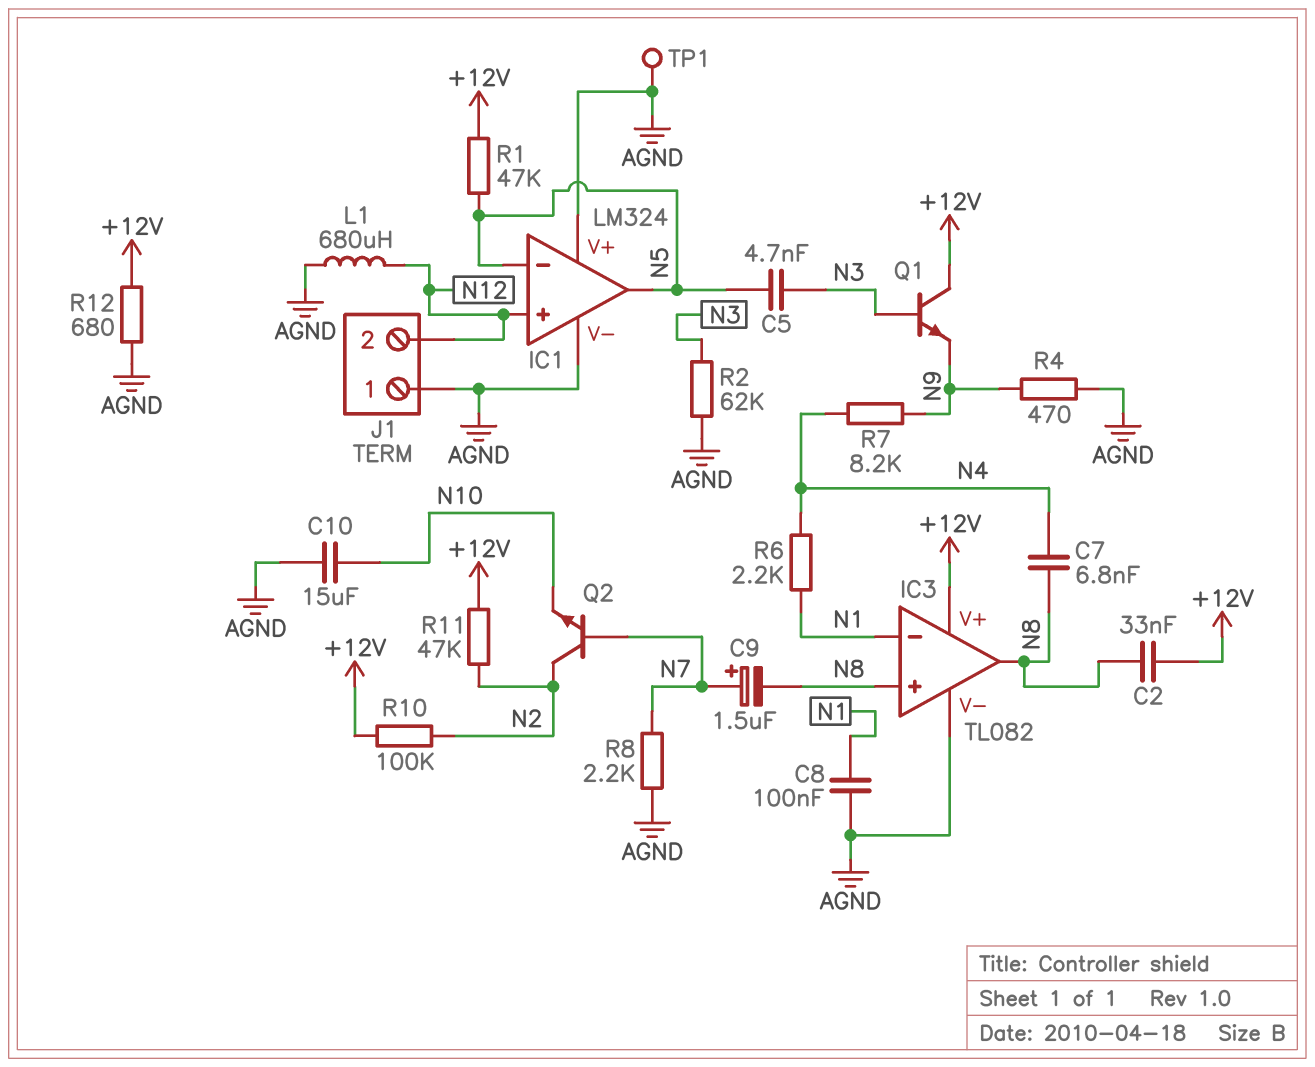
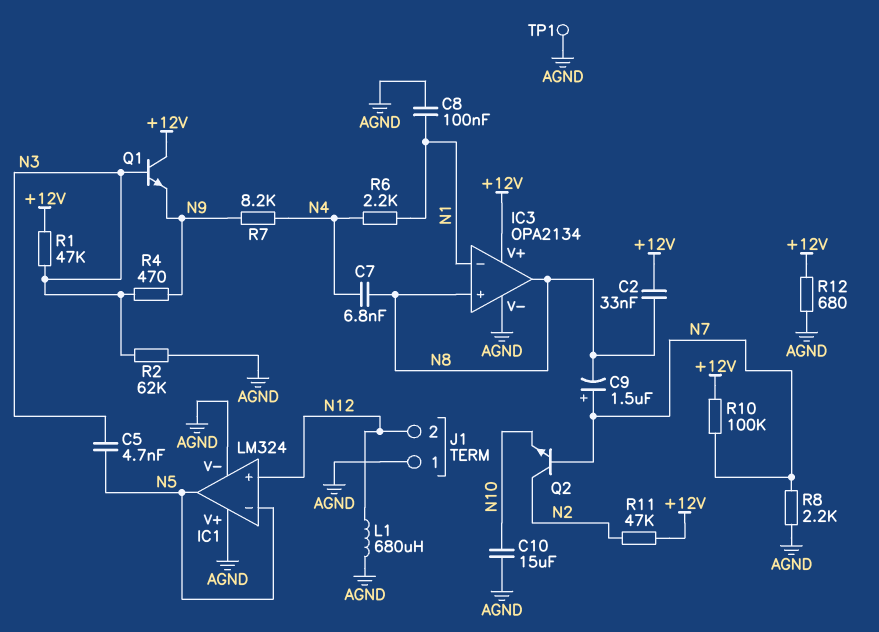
IC3: TL082 -> OPA2134
R1: 47k (+12V, N5) -> 47k (+12V, N3)
R4: 470 (AGND, N9) -> 470 (N3, N9)
R10: 100k (+12V, N2) -> 100k (+12V, N7)

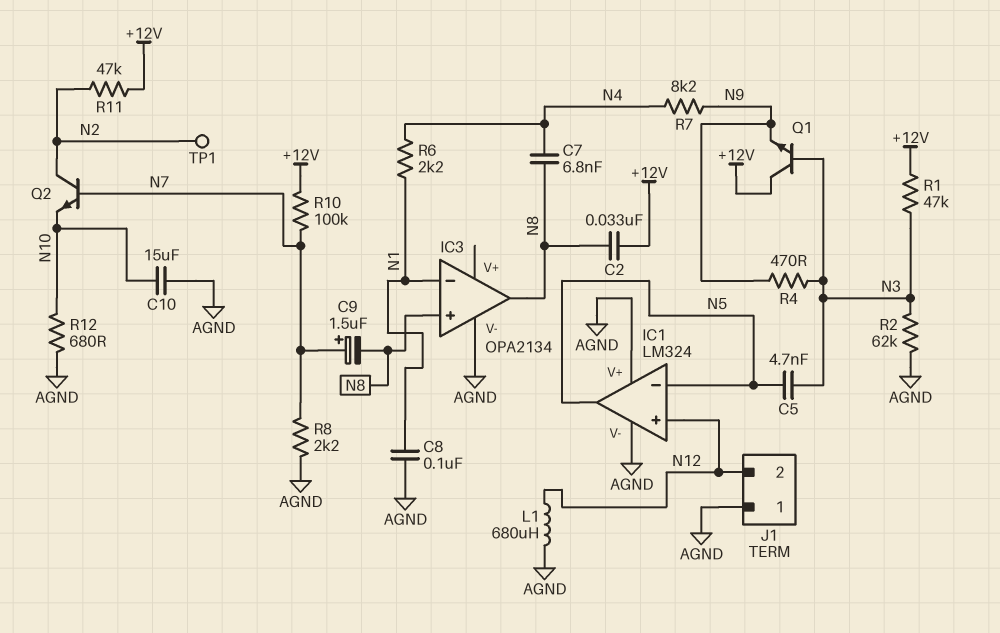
IC3 pin V+: +12V -> none
R12: 680 (+12V, AGND) -> 680 (AGND, N10)
TP1: test point (AGND) -> test point (N2)

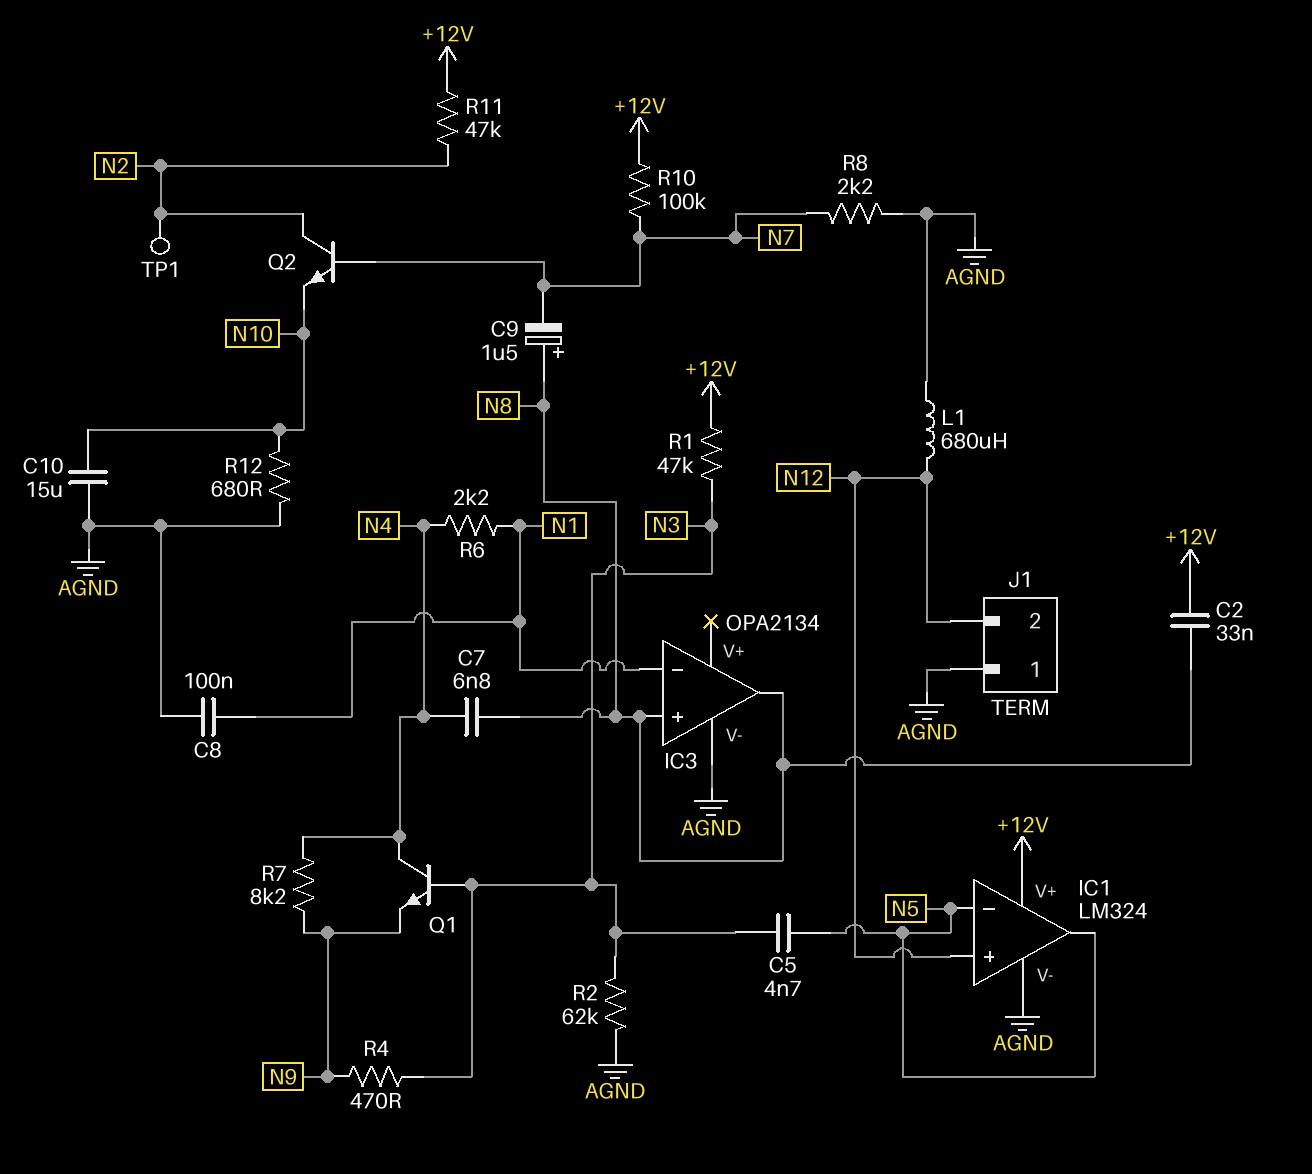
C9: 1.5uF (plus N7, minus N8) -> 1.5uF (plus N8, minus N7)
IC1 pin V+: AGND -> +12V
Q1: NPN (B N3, C +12V, E N9) -> NPN (B N3, C N4, E N9)

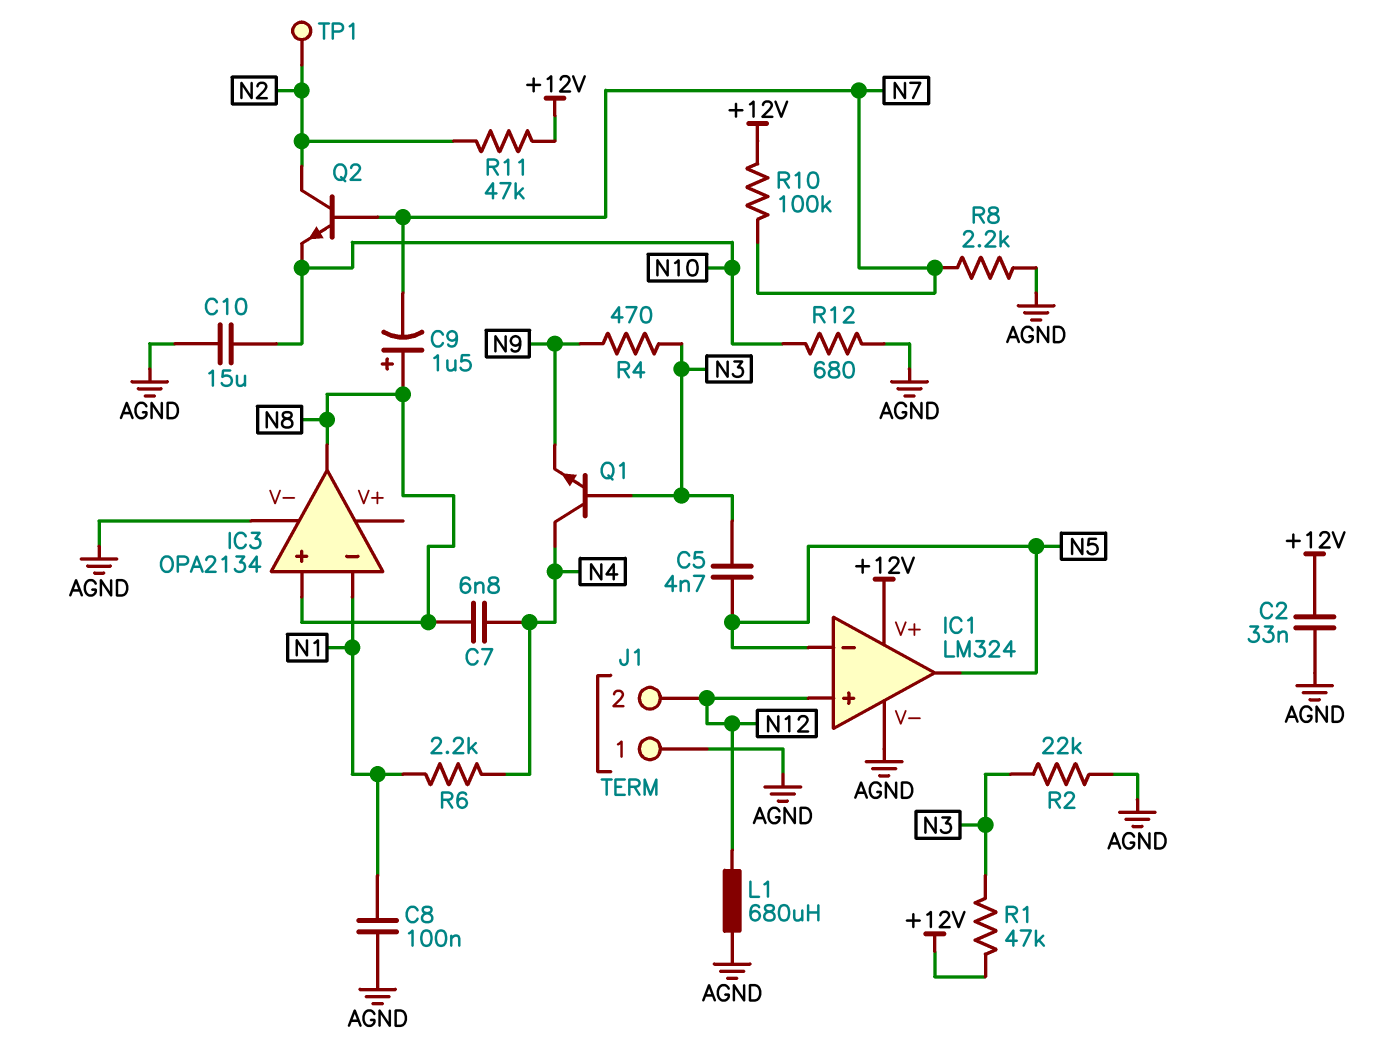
C2: 33nF (+12V, N8) -> 33nF (+12V, AGND)
R2: 62k (AGND, N3) -> 22k (AGND, N3)
R7: 8.2k (N4, N9) -> none

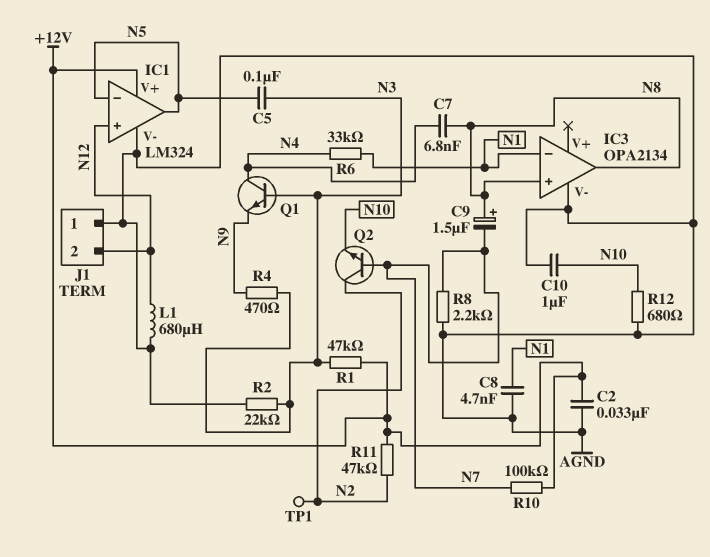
C5: 4.7nF (N3, N5) -> 100nF (N3, N5)
C8: 100nF (AGND, N1) -> 4.7nF (AGND, N1)
C10: 15uF (AGND, N10) -> 1uF (AGND, N10)
R6: 2.2k (N1, N4) -> 33k (N1, N4)

